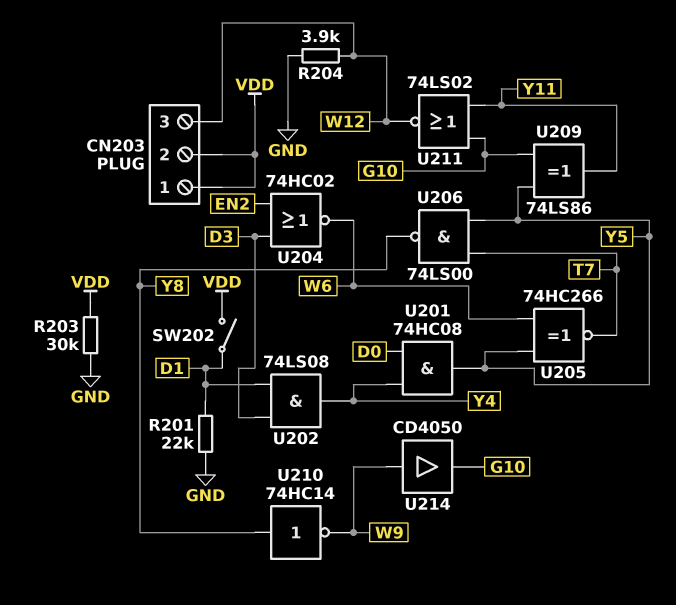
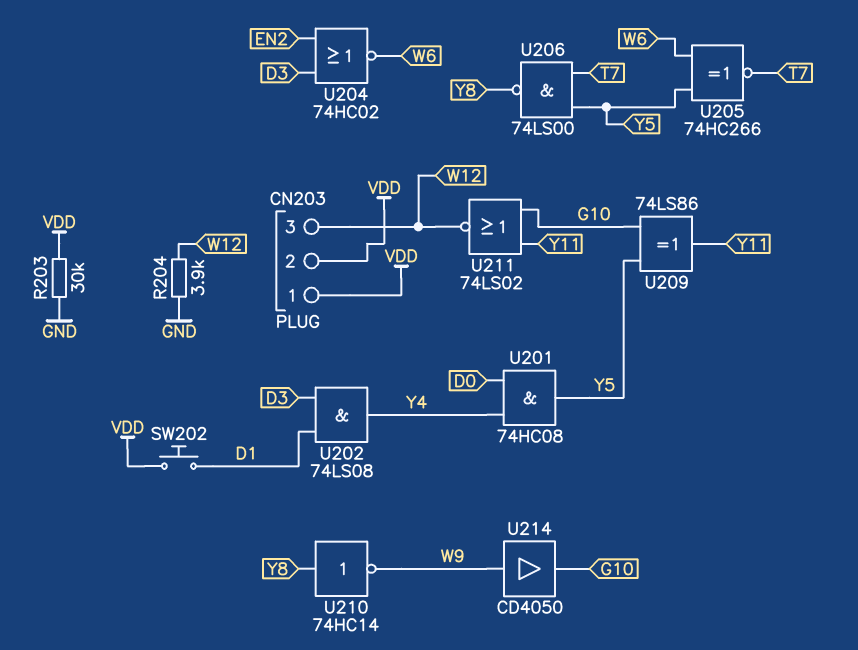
R201: 22k (D1, GND) -> none
SW202: switch (D1, VDD) -> button (D1, VDD)

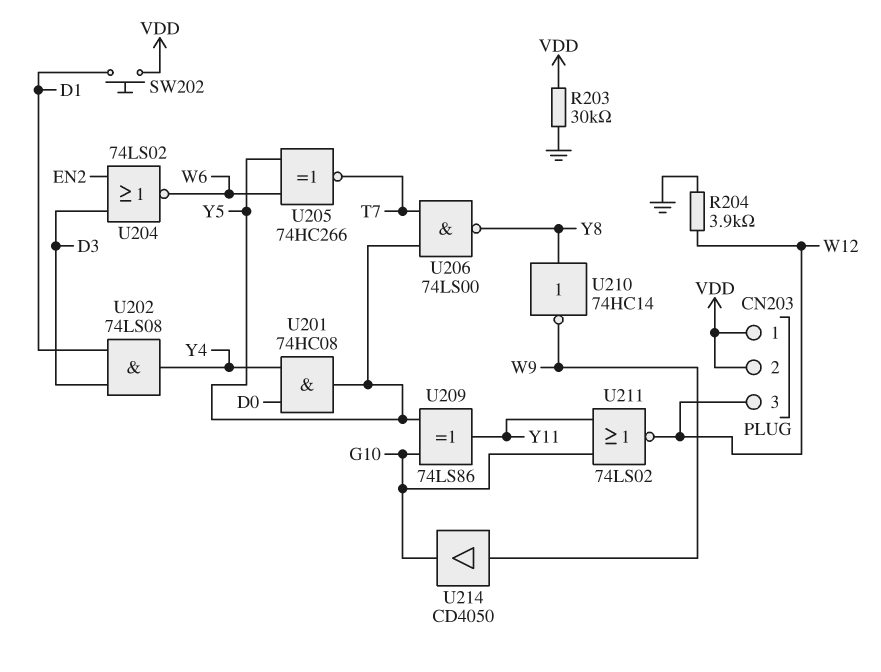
U204: NOR 74HC02 (in D3, in EN2, out W6) -> NOR 74LS02 (in D3, in EN2, out W6)

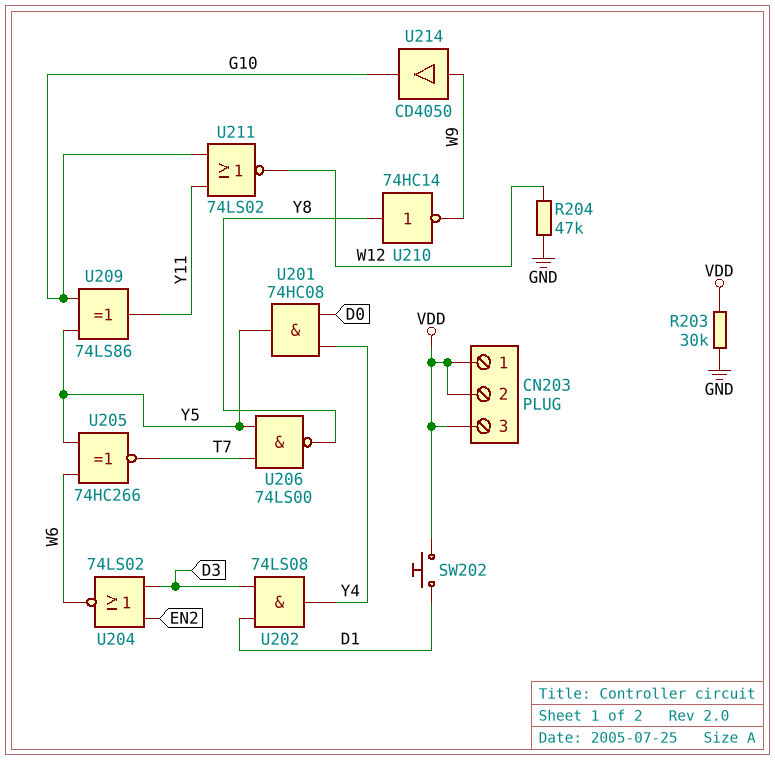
CN203 pin 3: W12 -> VDD
R204: 3.9k (GND, W12) -> 47k (GND, W12)

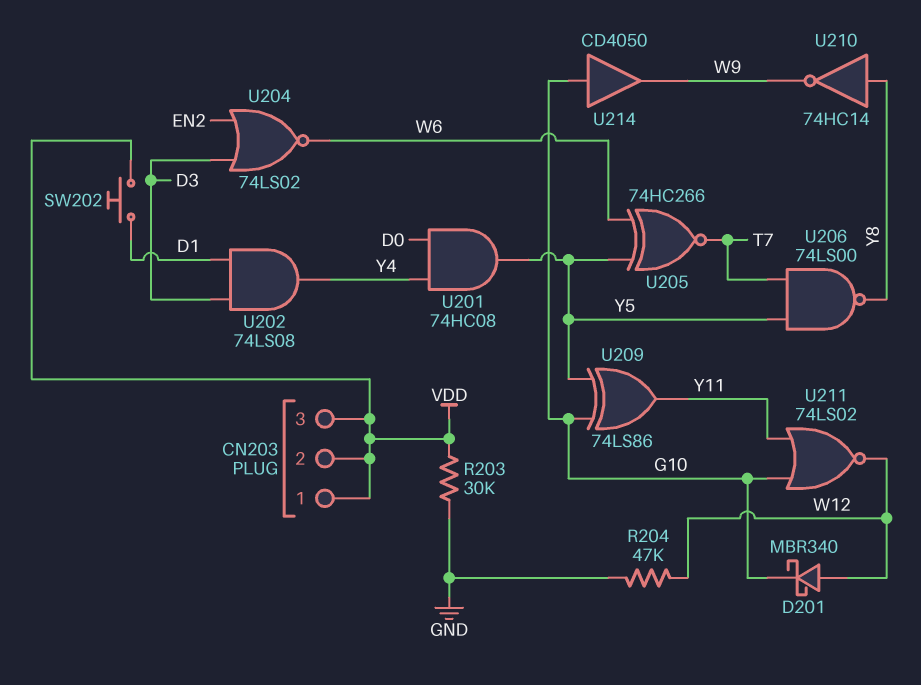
D201: none -> schottky MBR340 (A W12, K G10)
U214: buffer CD4050 (in W9, out G10) -> buffer CD4050 (in G10, out W9)

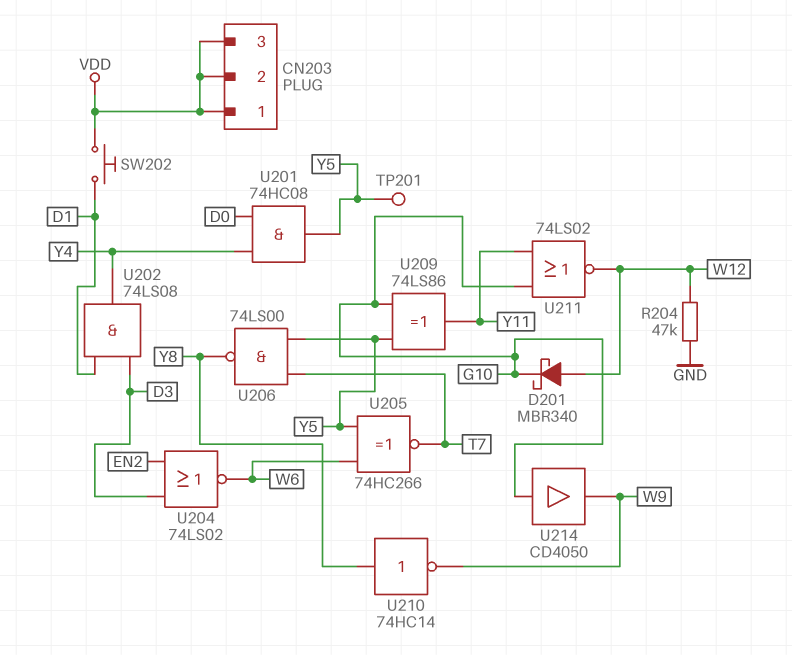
R203: 30k (GND, VDD) -> none
TP201: none -> test point (Y5)

